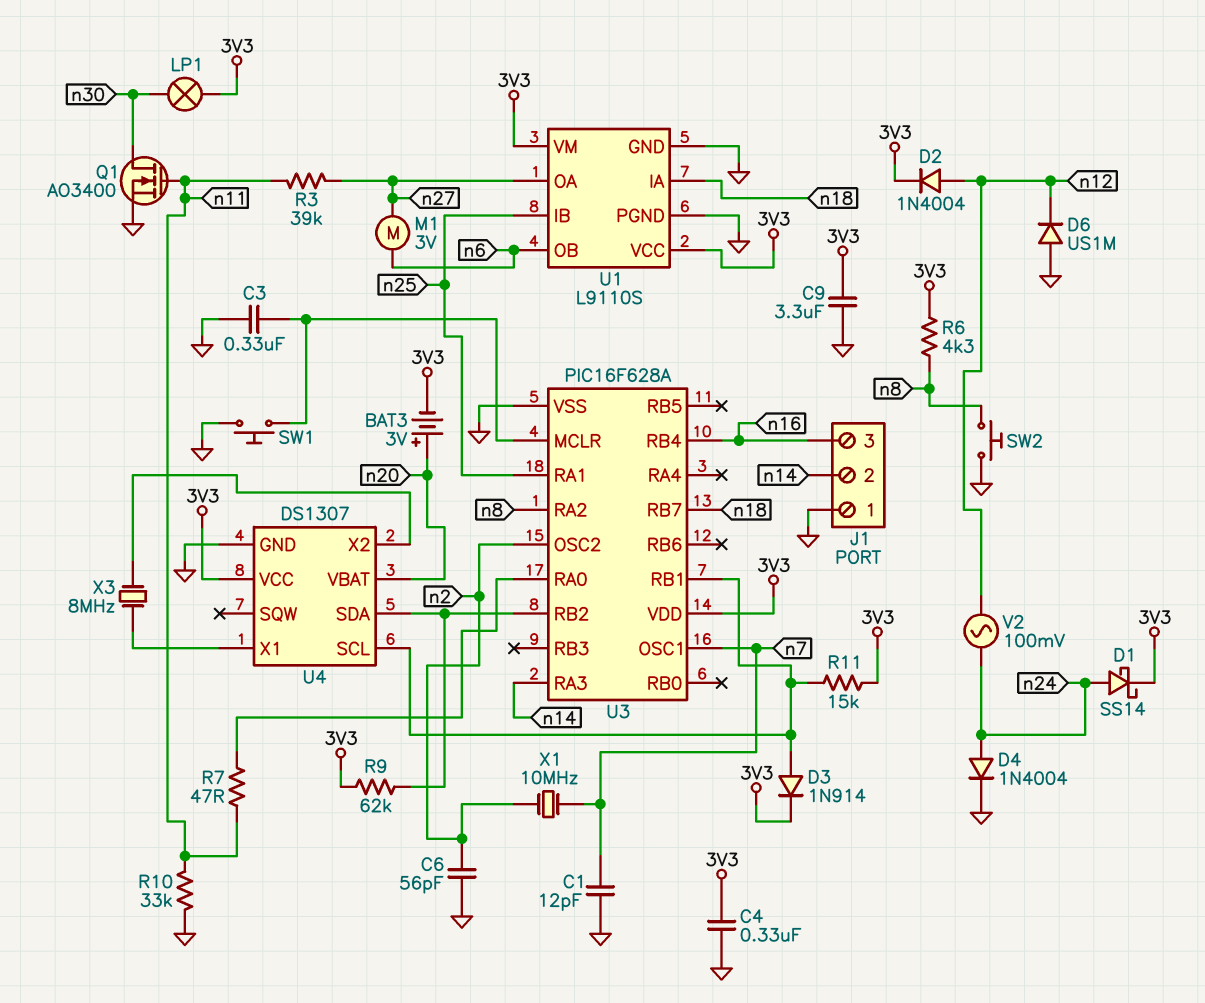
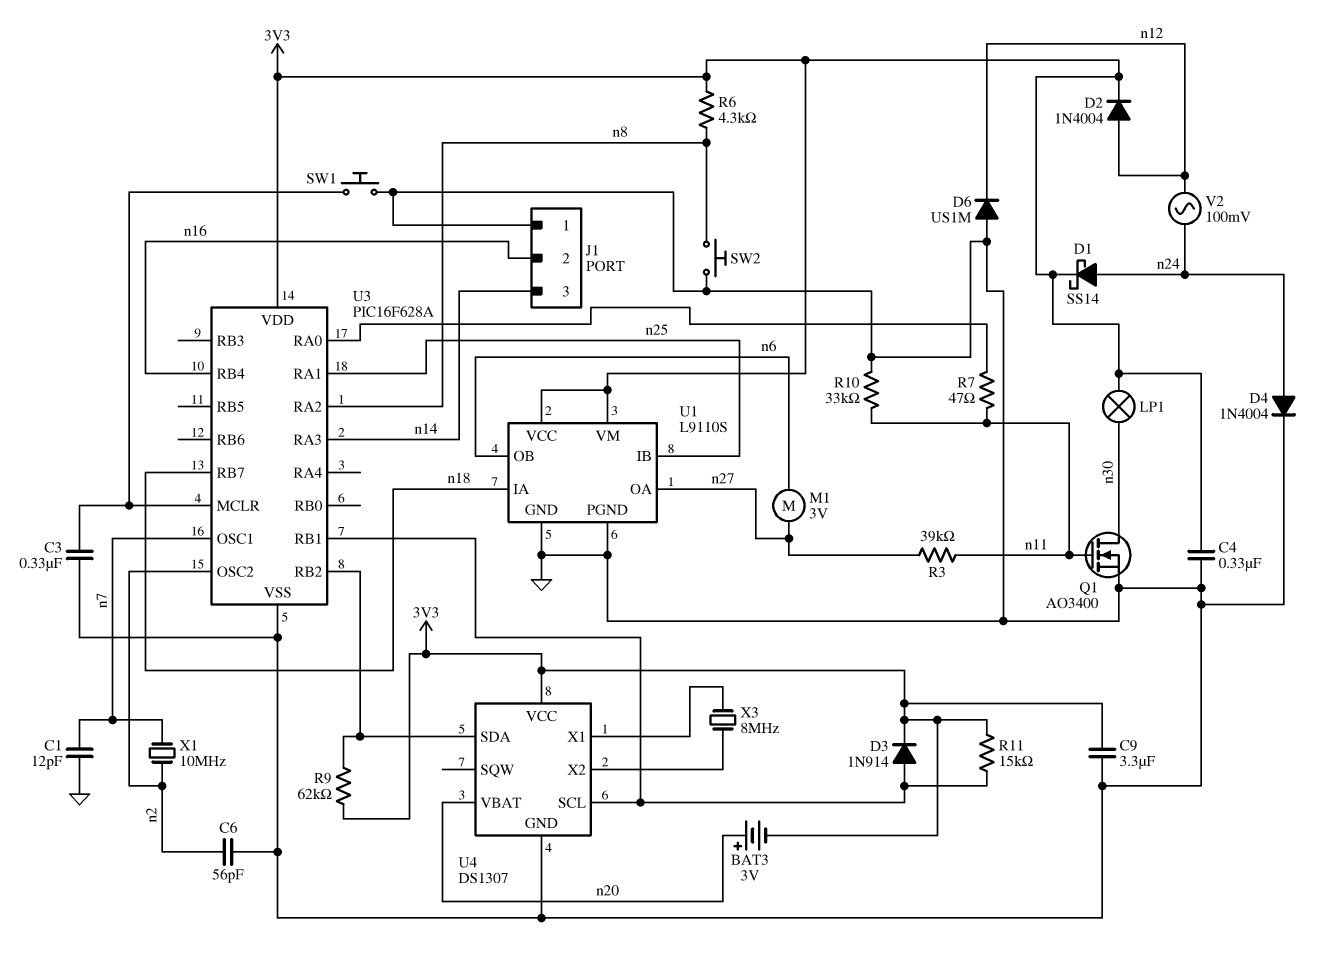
J1 pin 2: n14 -> n16
J1 pin 3: n16 -> n14

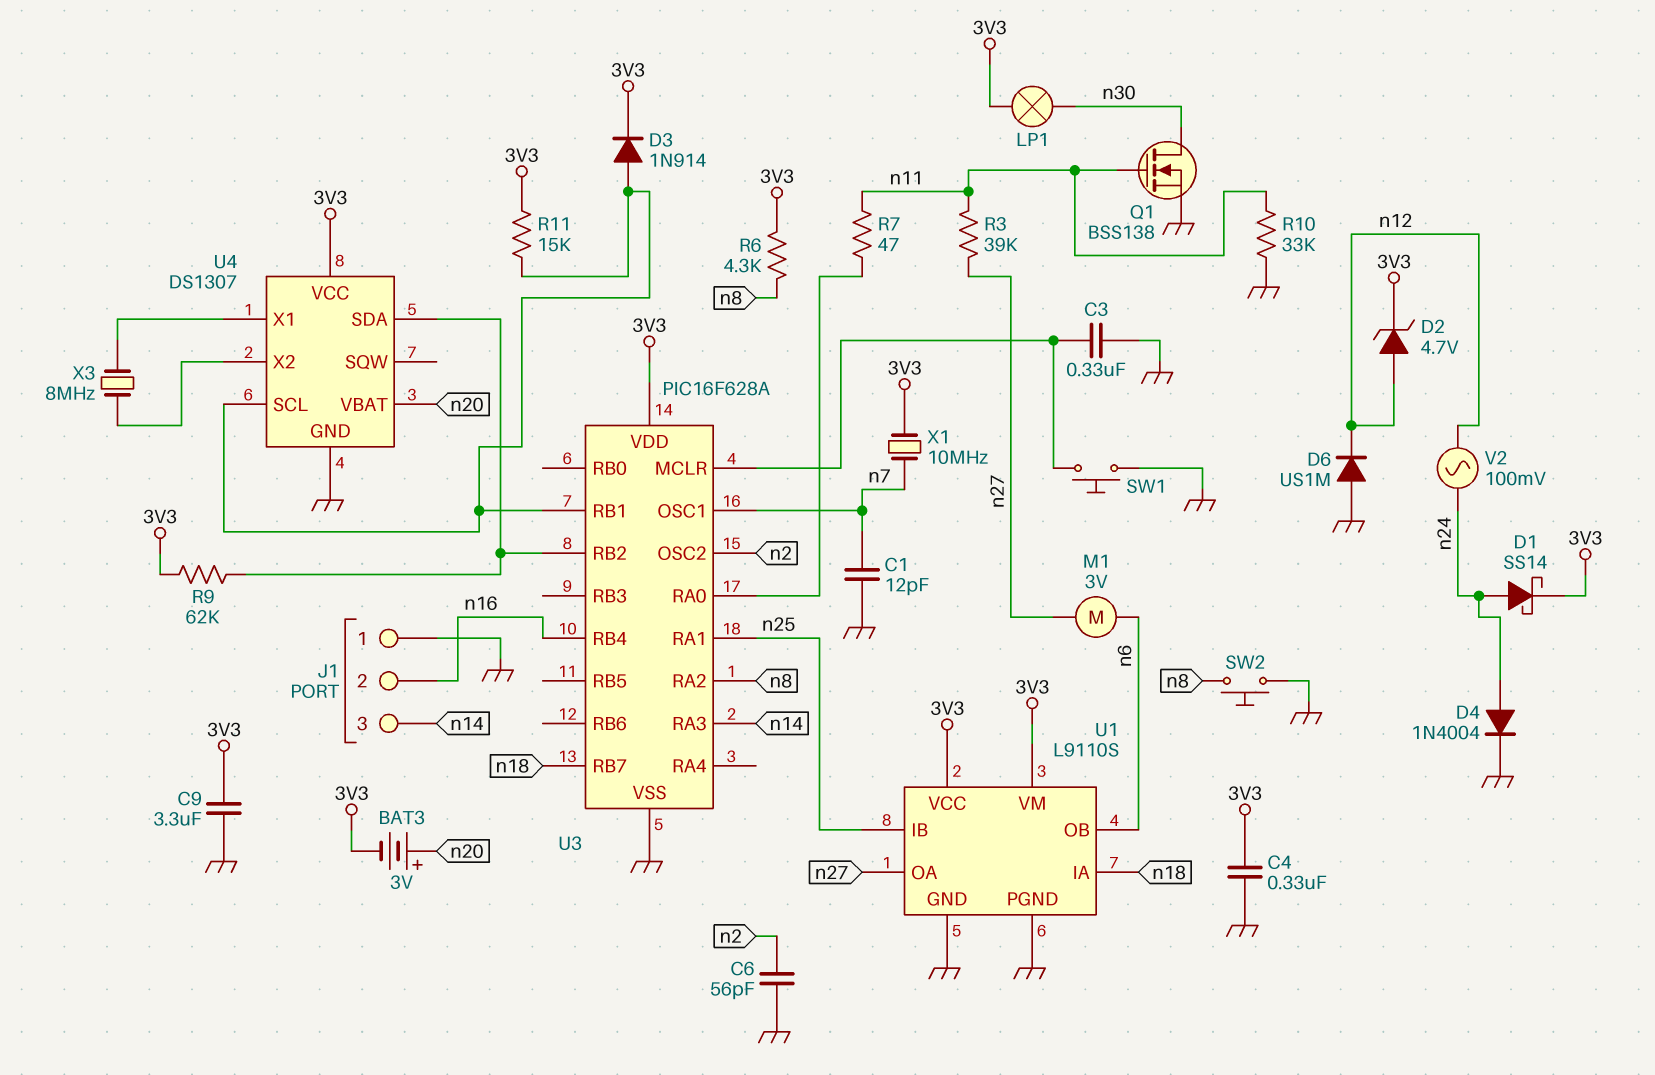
D2: diode 1N4004 (A n12, K 3V3) -> zener 4.7V (A n12, K 3V3)
Q1: NMOS AO3400 (G n11, D n30, S GND) -> NMOS BSS138 (G n11, D n30, S GND)
X1: 10MHz (n2, n7) -> 10MHz (3V3, n7)

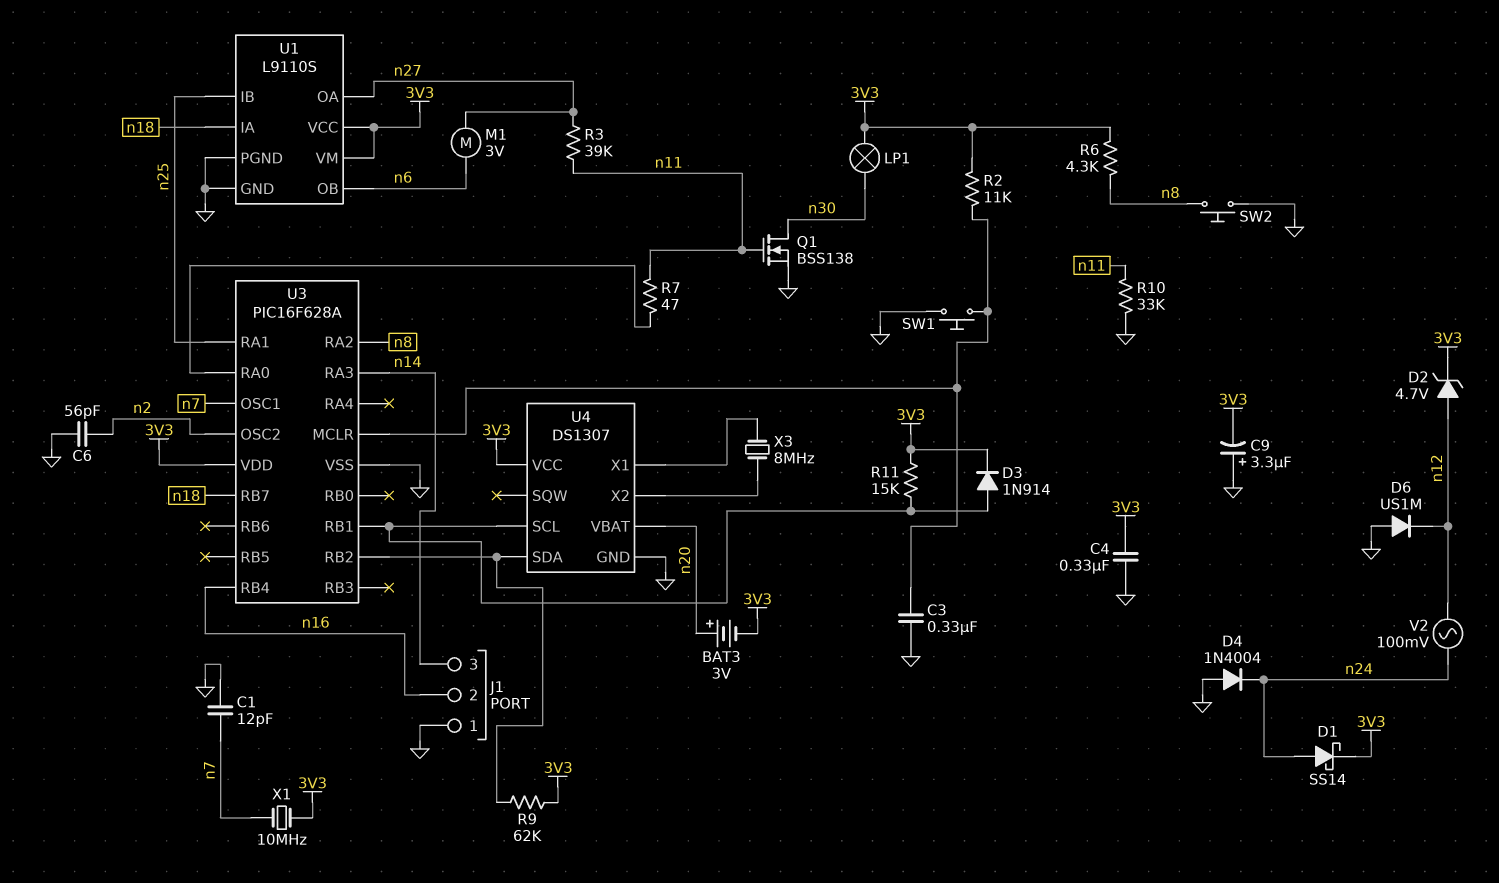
C9: 3.3uF (3V3, GND) -> 3.3uF (plus GND, minus 3V3)
D4: diode 1N4004 (A n24, K GND) -> diode 1N4004 (A GND, K n24)
R2: none -> 11k (3V3, U3/MCLR)

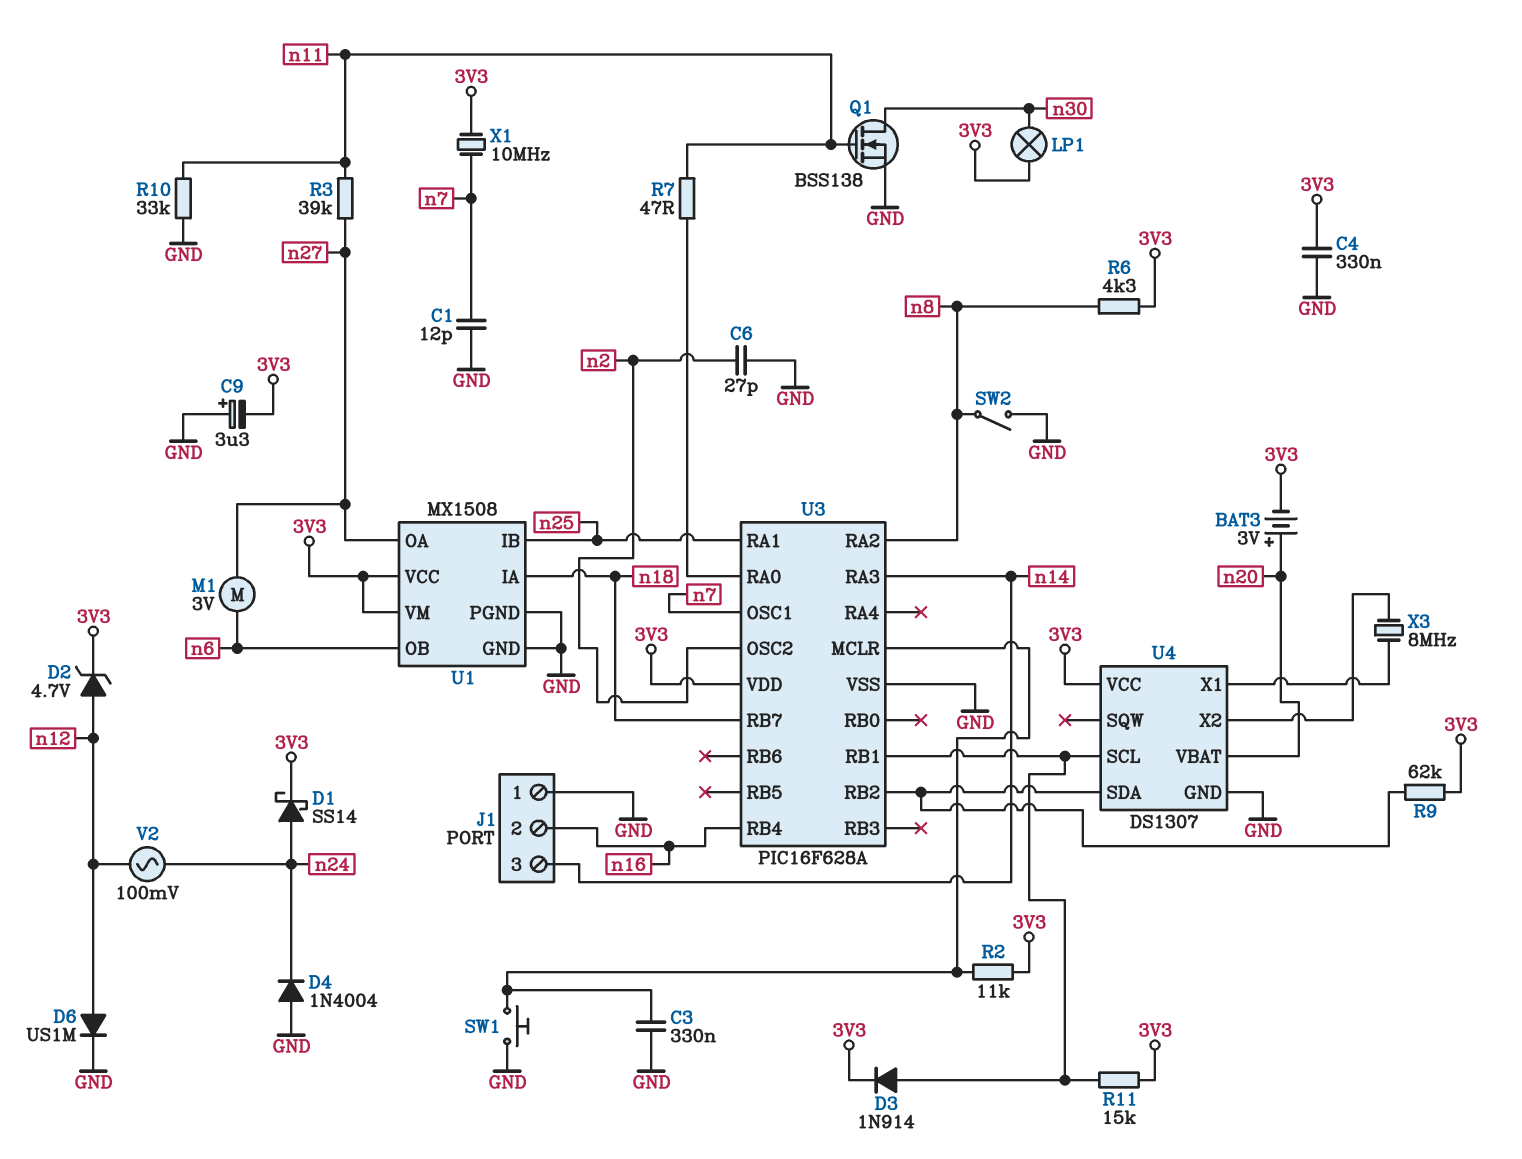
C6: 56pF (GND, n2) -> 27pF (GND, n2)
D6: diode US1M (A GND, K n12) -> diode US1M (A n12, K GND)
SW2: button (GND, n8) -> switch (GND, n8)
U1: L9110S -> MX1508

